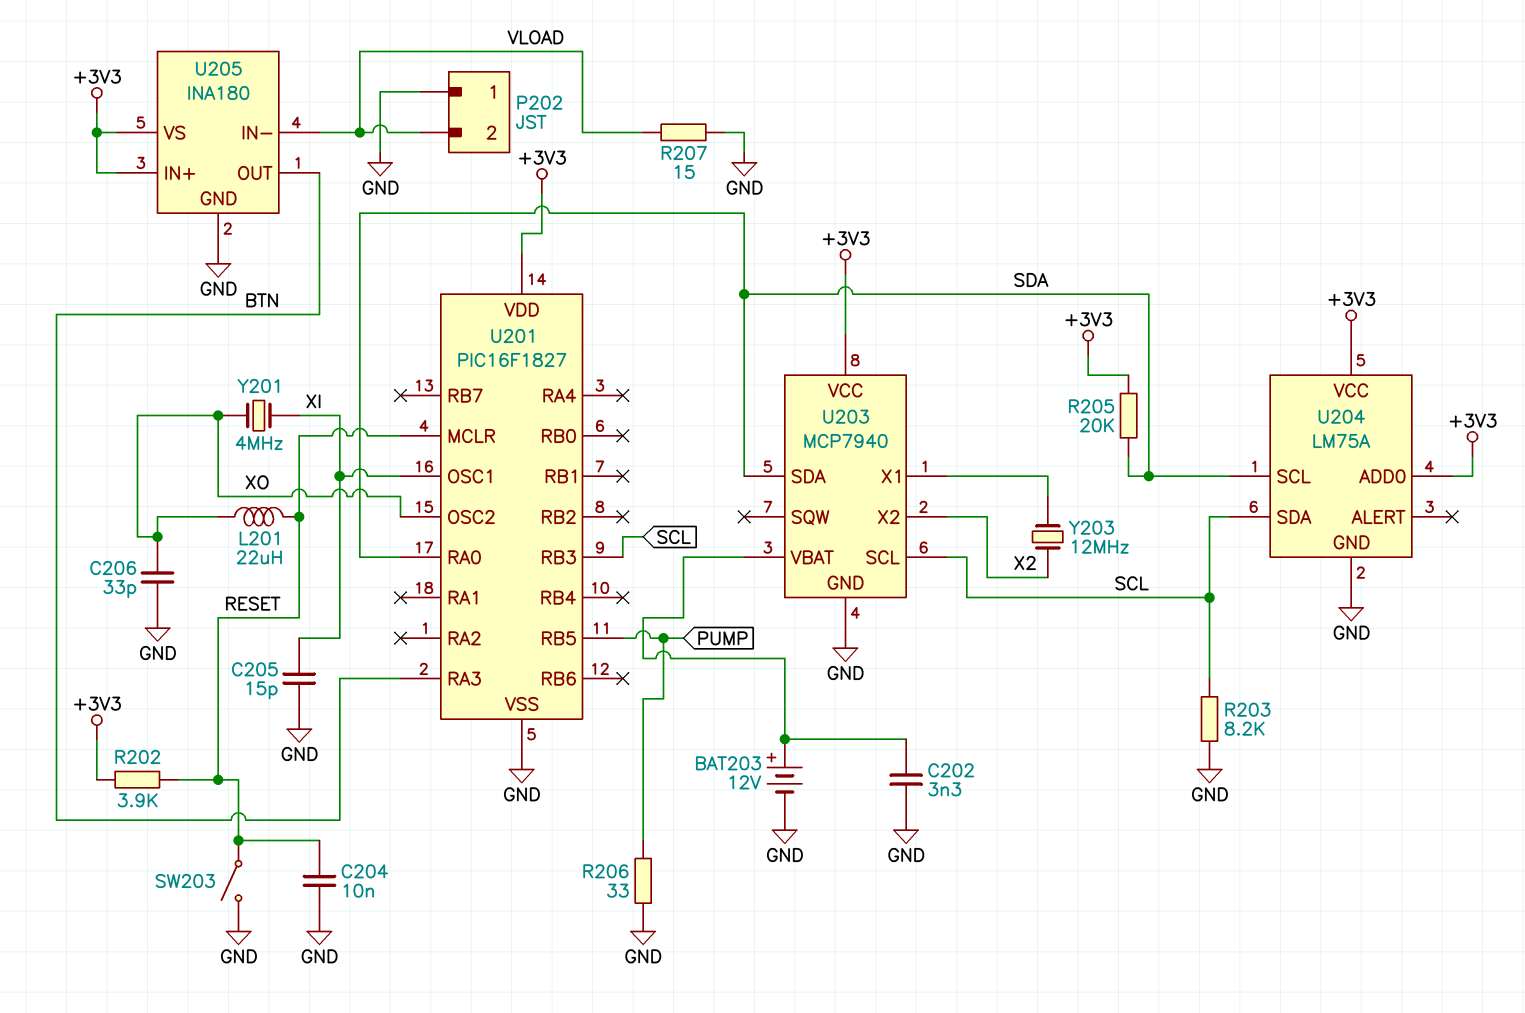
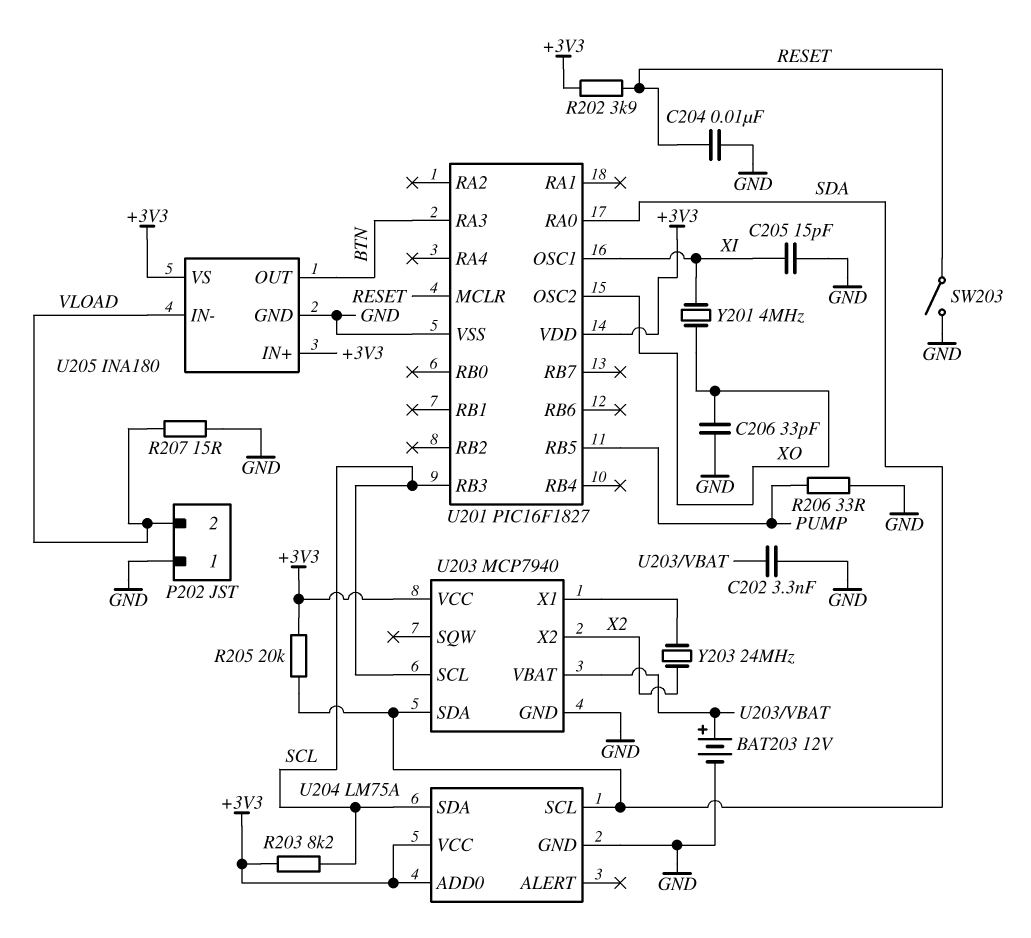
L201: 22uH (RESET, XO) -> none
R203: 8.2k (GND, SCL) -> 8.2k (+3V3, SCL)
Y203: 12MHz (U203/X1, X2) -> 24MHz (U203/X1, X2)

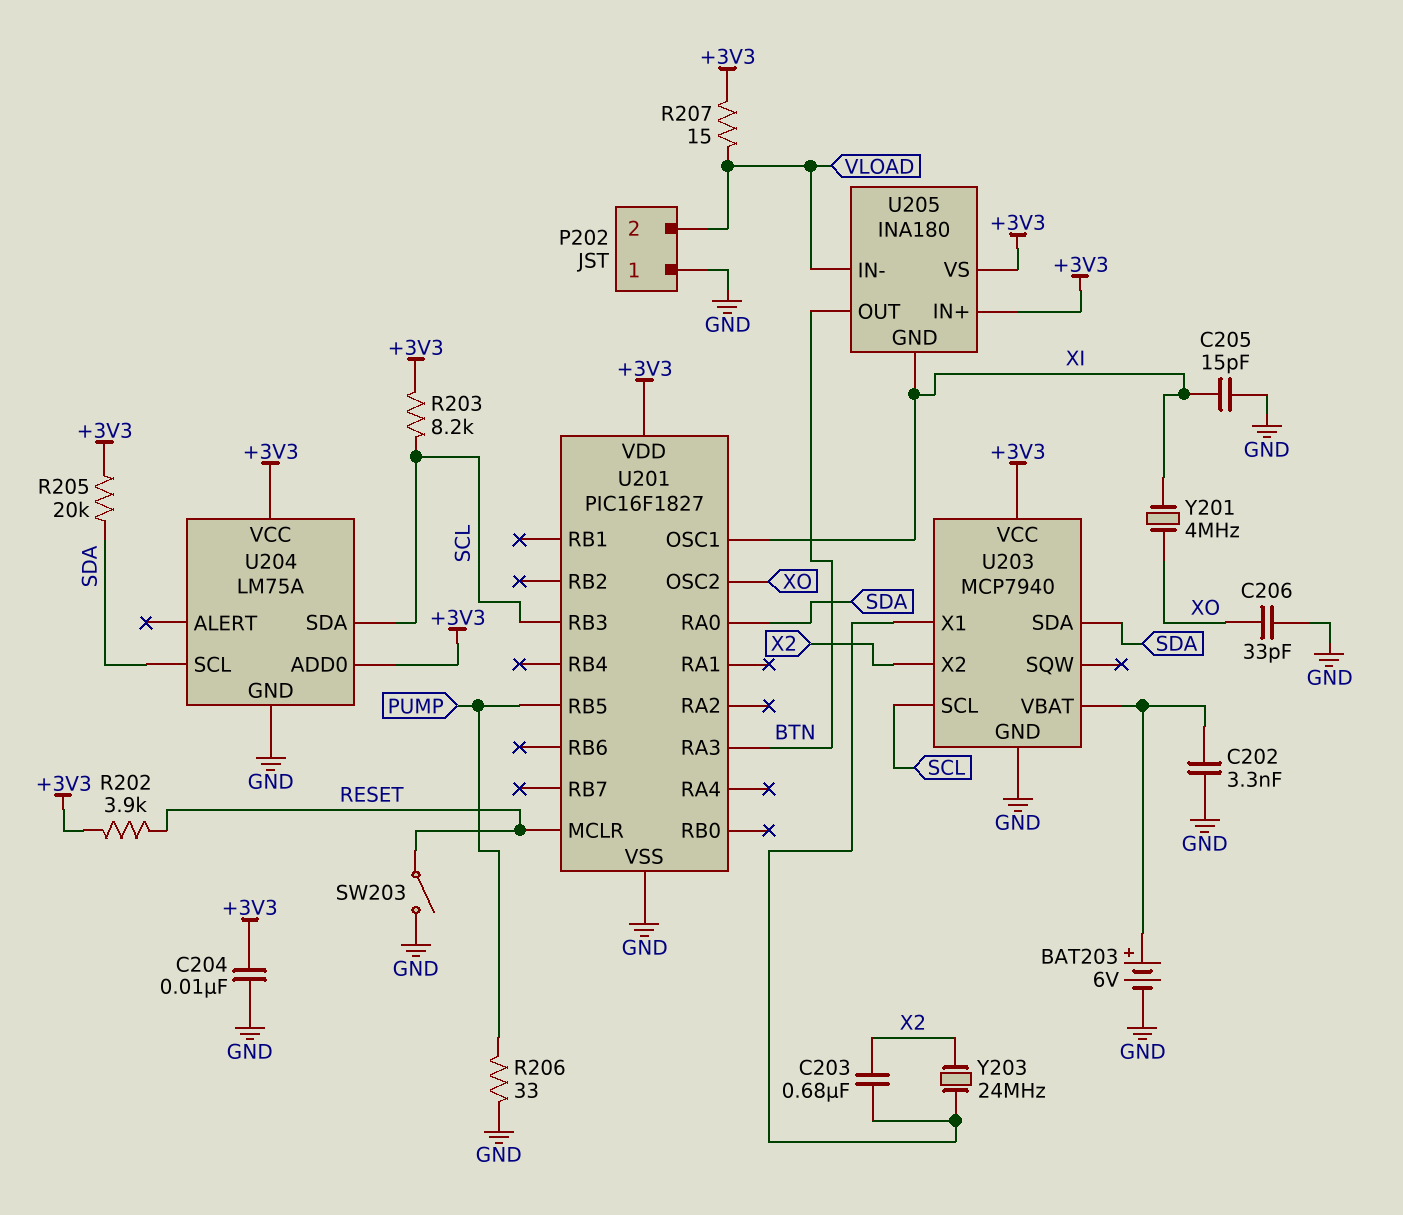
BAT203: 12V (plus U203/VBAT, minus GND) -> 6V (plus U203/VBAT, minus GND)
C203: none -> 680nF (U203/X1, X2)
C204: 10nF (GND, RESET) -> 10nF (+3V3, GND)
R207: 15 (GND, VLOAD) -> 15 (+3V3, VLOAD)
U205 pin GND: GND -> XI

